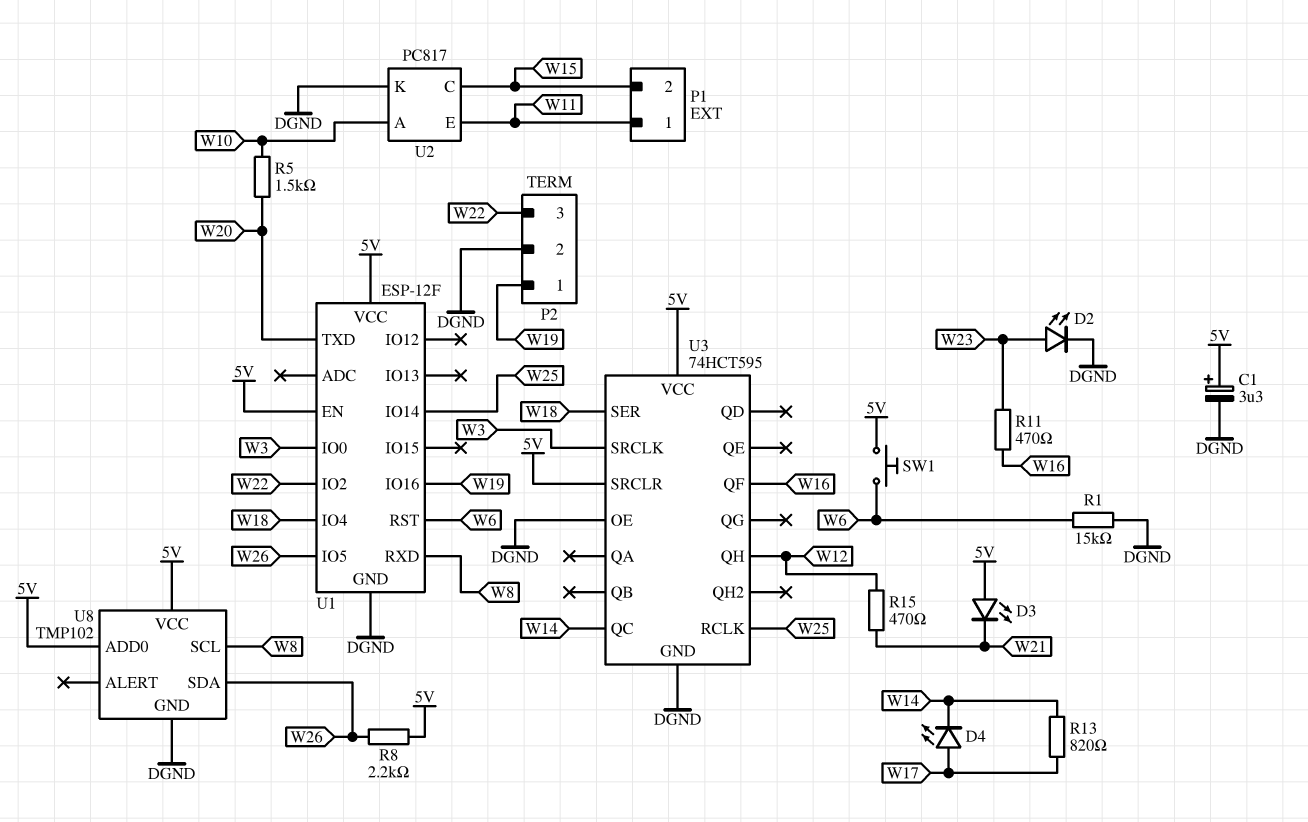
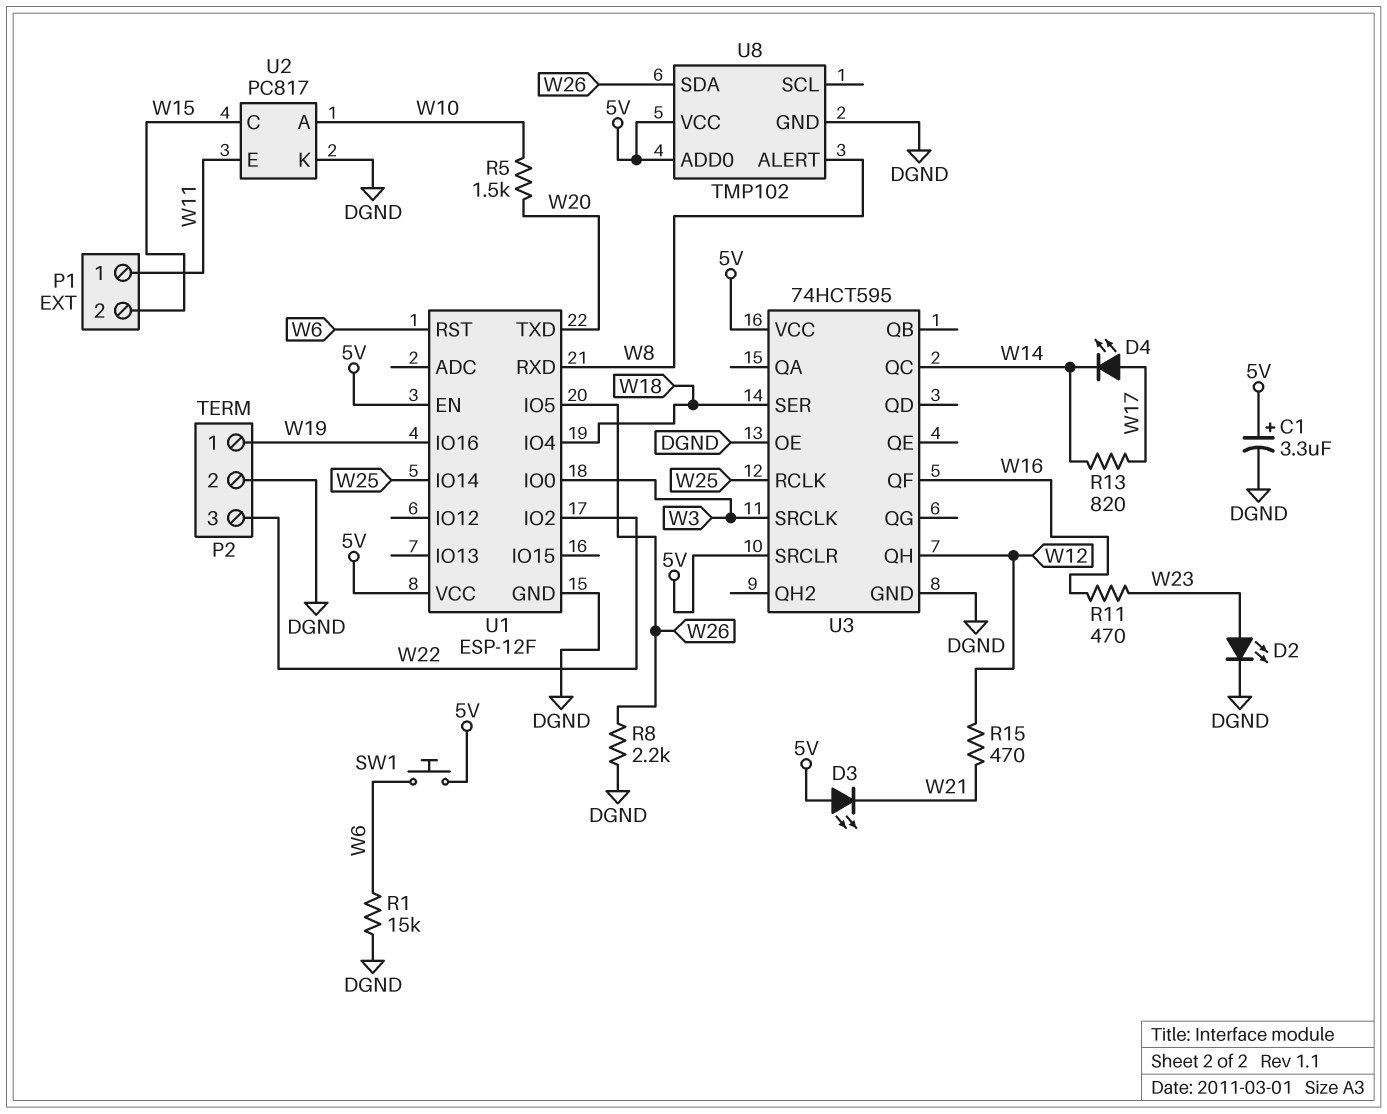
R8: 2.2k (5V, W26) -> 2.2k (DGND, W26)
U8 pin ALERT: none -> W8
U8 pin SCL: W8 -> none

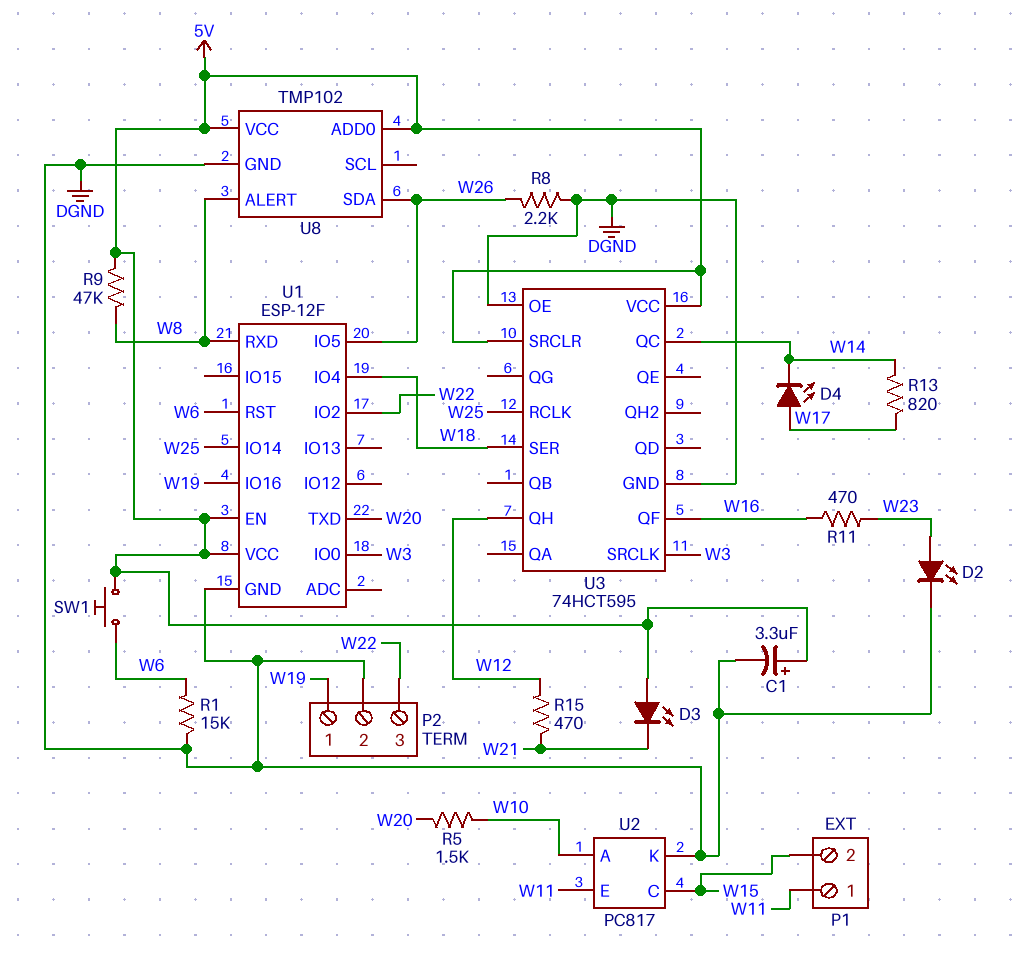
R9: none -> 47k (5V, W8)

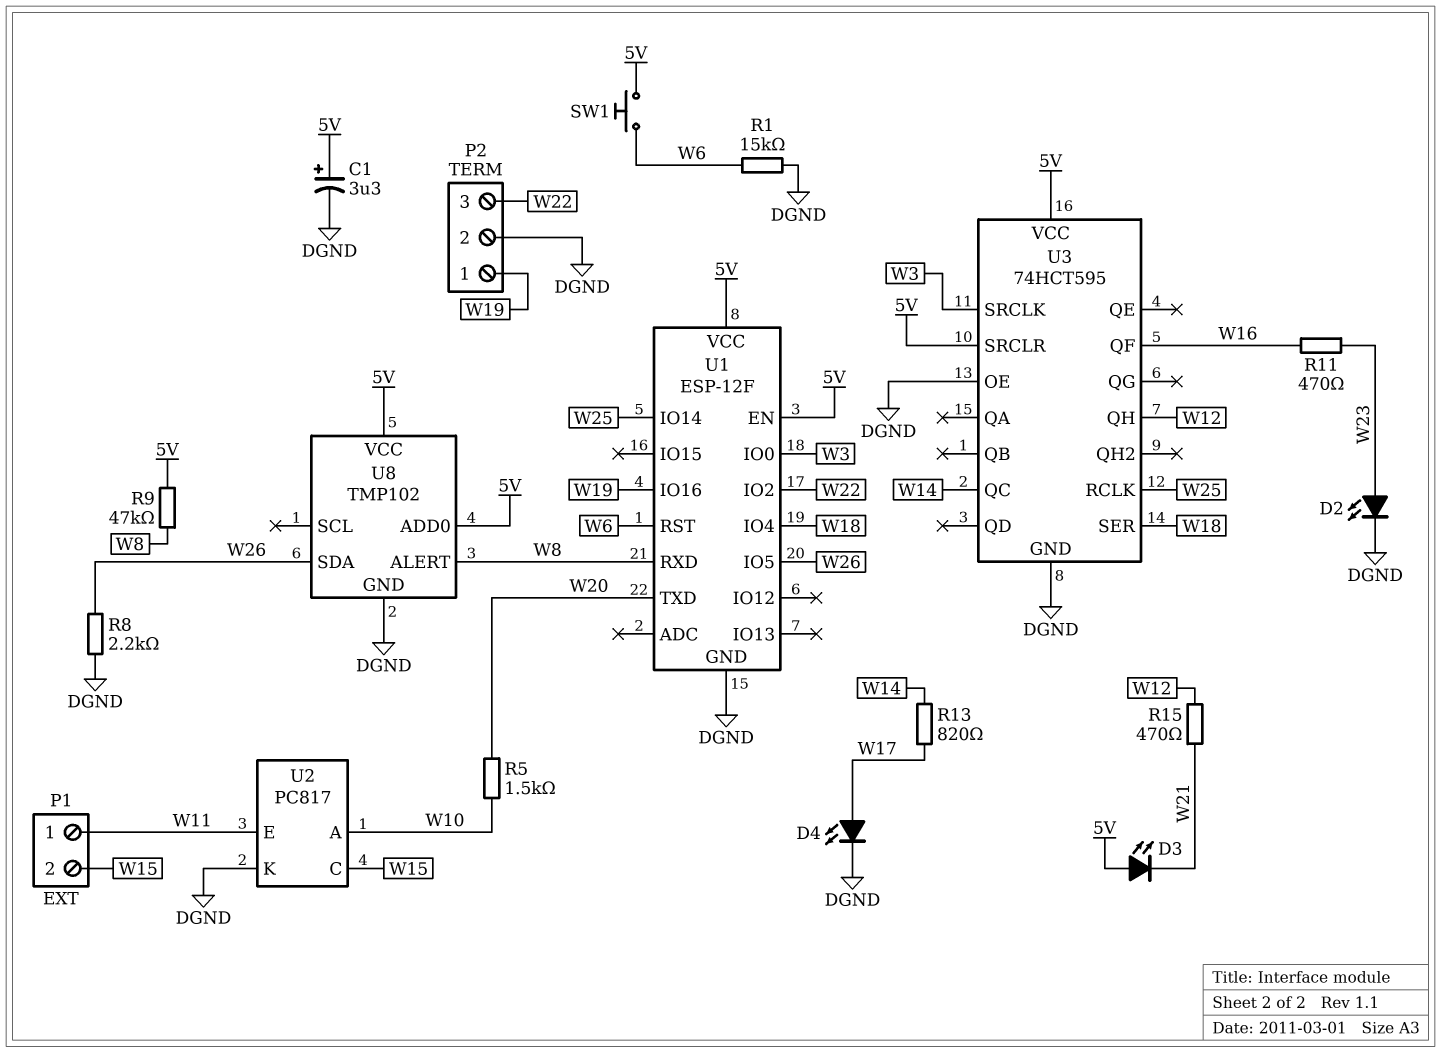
D4: LED (A W17, K W14) -> LED (A W17, K DGND)

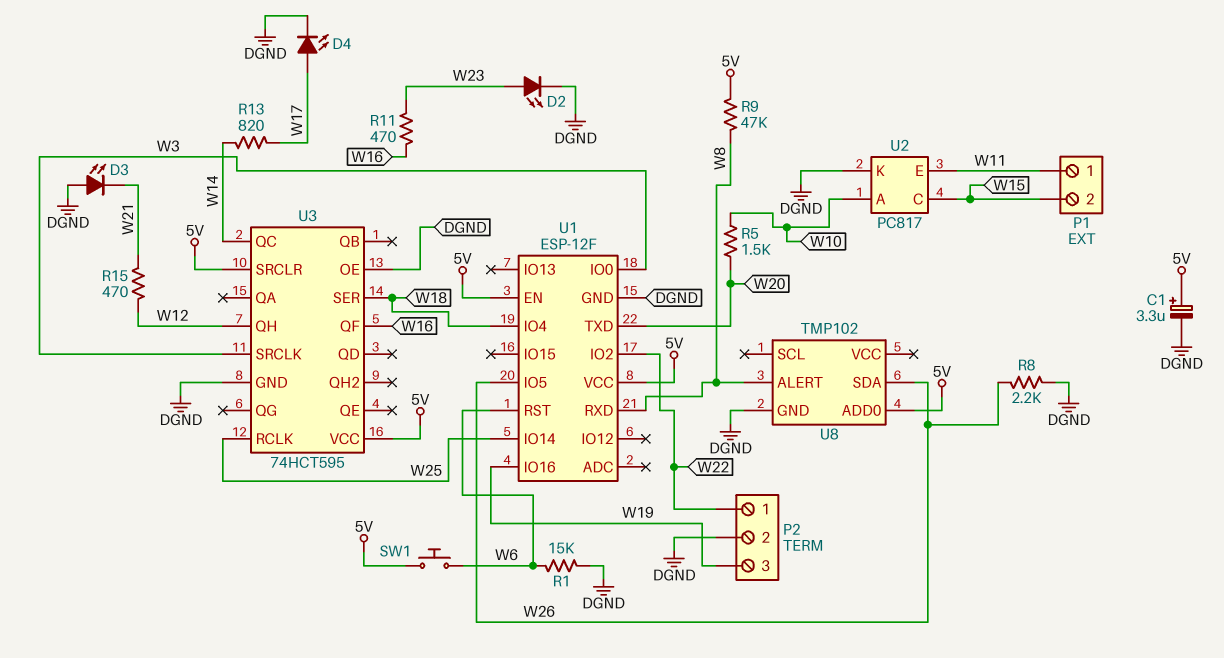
D3: LED (A 5V, K W21) -> LED (A DGND, K W21)
P2 pin 1: W19 -> W22
P2 pin 3: W22 -> W19
U8 pin VCC: 5V -> none

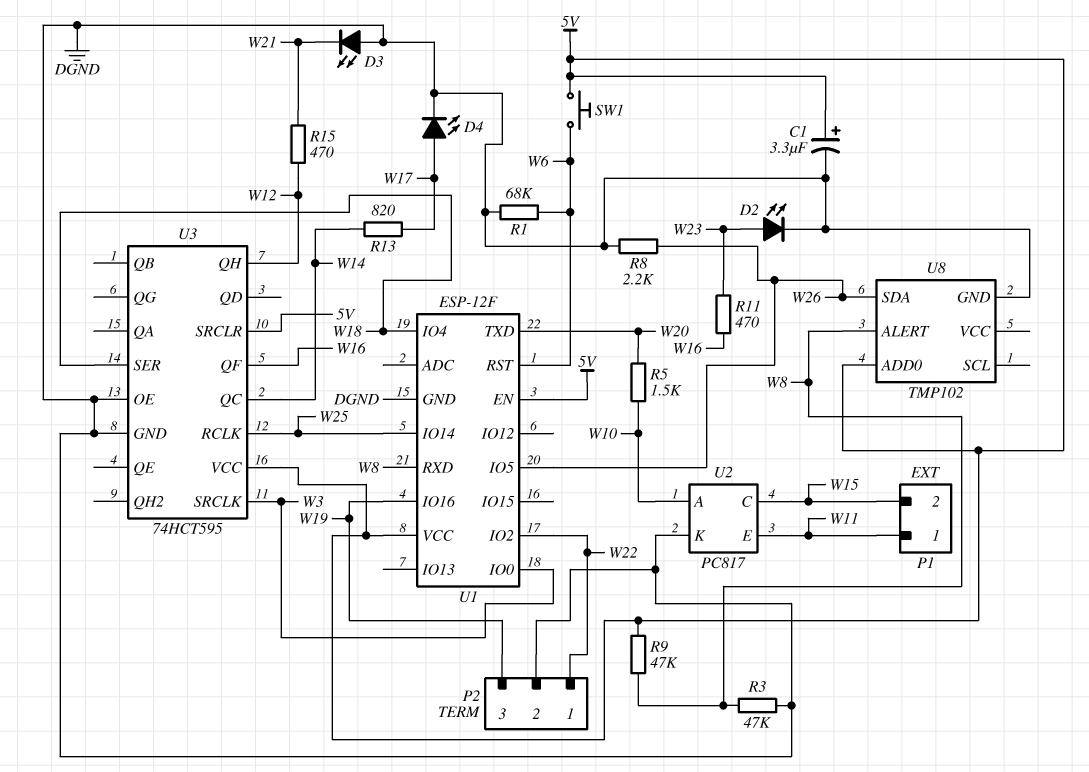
R1: 15k (DGND, W6) -> 68k (DGND, W6)
R3: none -> 47k (DGND, W8)

